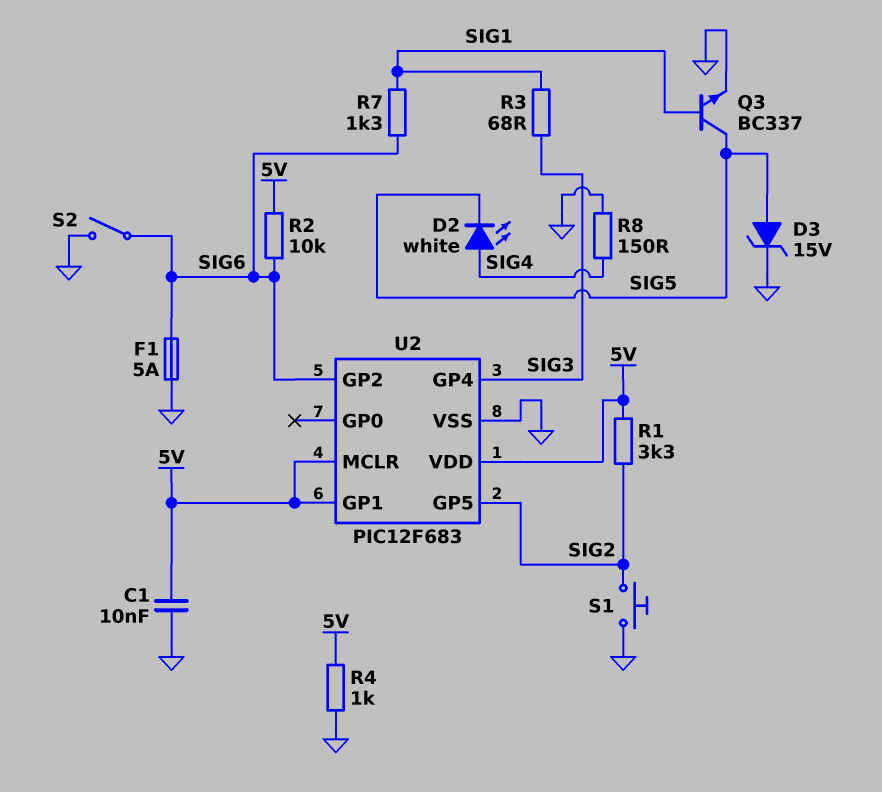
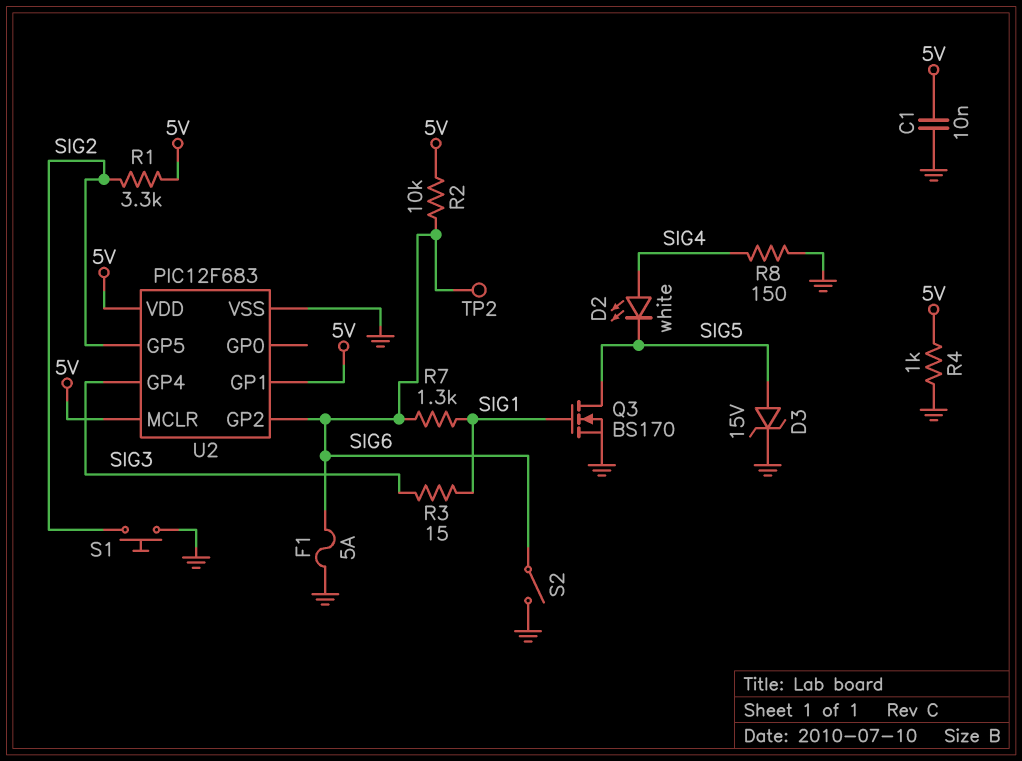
Q3: NPN BC337 (B SIG1, C SIG5, E GND) -> NMOS BS170 (G SIG1, D SIG5, S GND)
R3: 68 (SIG1, SIG3) -> 15 (SIG1, SIG3)
TP2: none -> test point (SIG6)

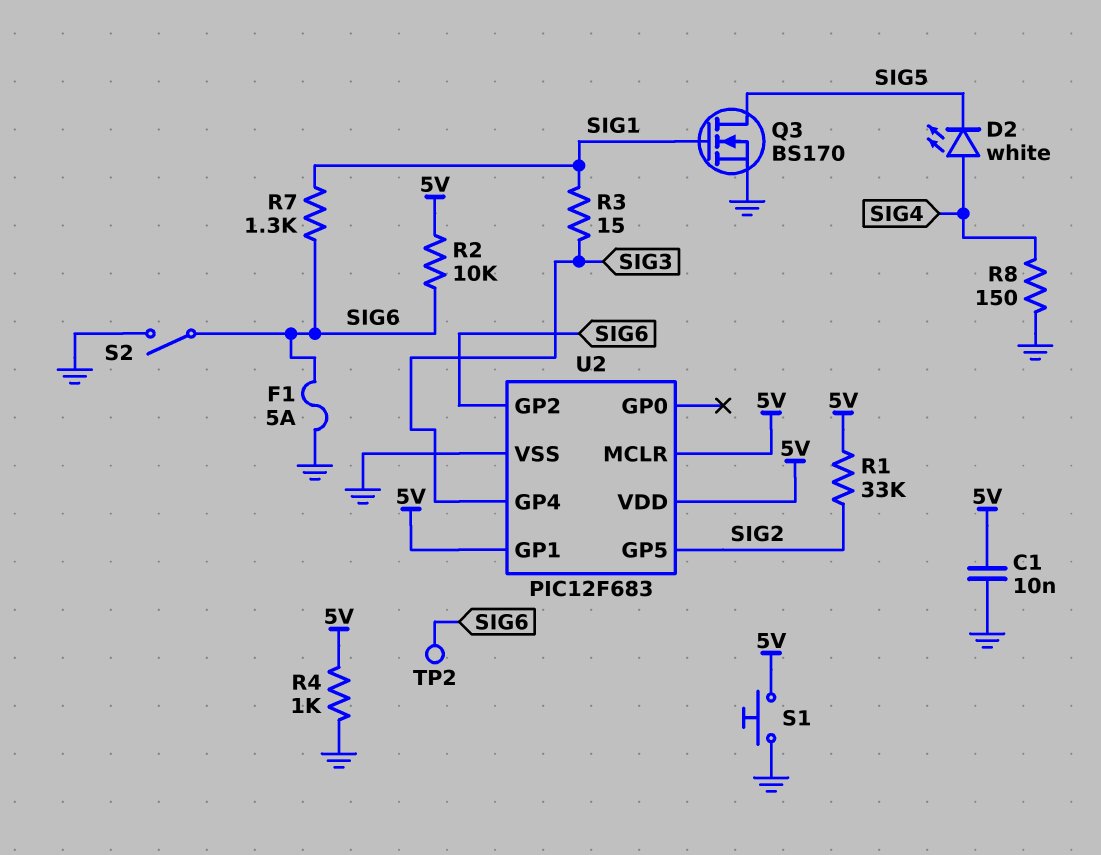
D3: zener 15V (A SIG5, K GND) -> none
R1: 3.3k (5V, SIG2) -> 33k (5V, SIG2)
S1: button (GND, SIG2) -> button (5V, GND)

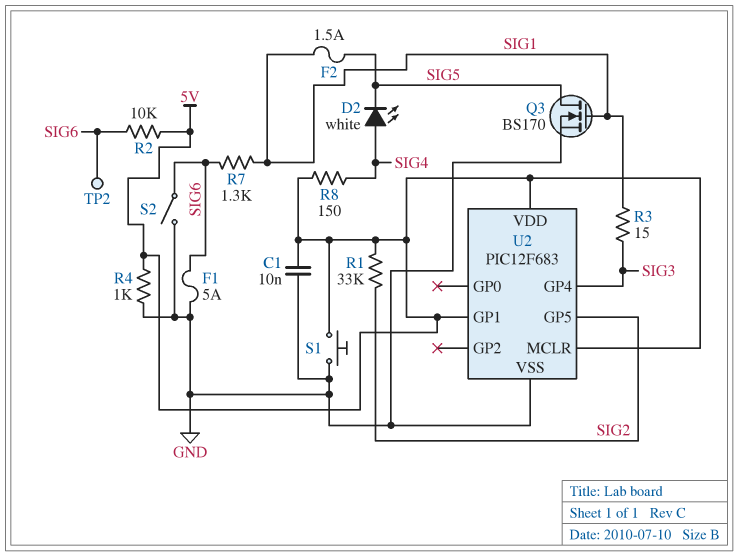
F2: none -> 1.5A (SIG1, SIG5)
R8: 150 (GND, SIG4) -> 150 (5V, SIG4)
U2 pin GP2: SIG6 -> none

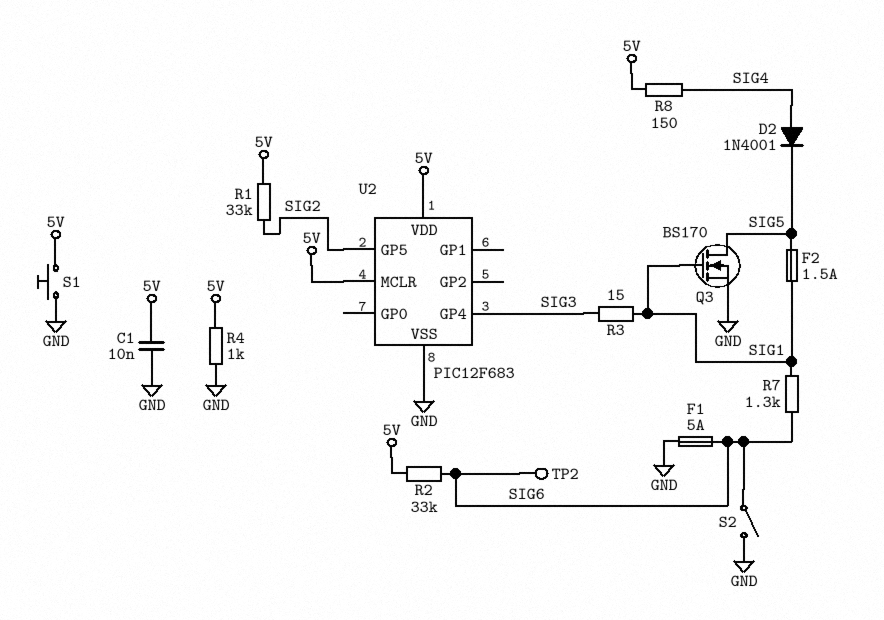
D2: LED white (A SIG4, K SIG5) -> diode 1N4001 (A SIG4, K SIG5)
R2: 10k (5V, SIG6) -> 33k (5V, SIG6)
U2 pin GP1: 5V -> none

